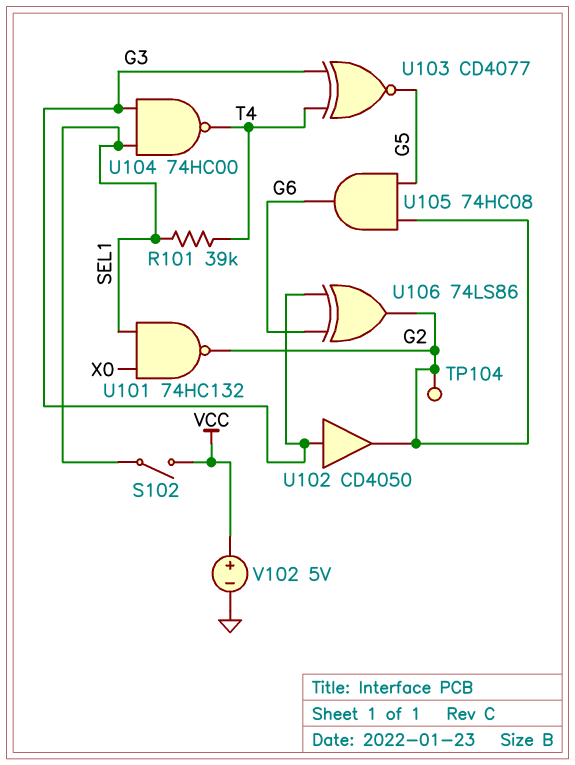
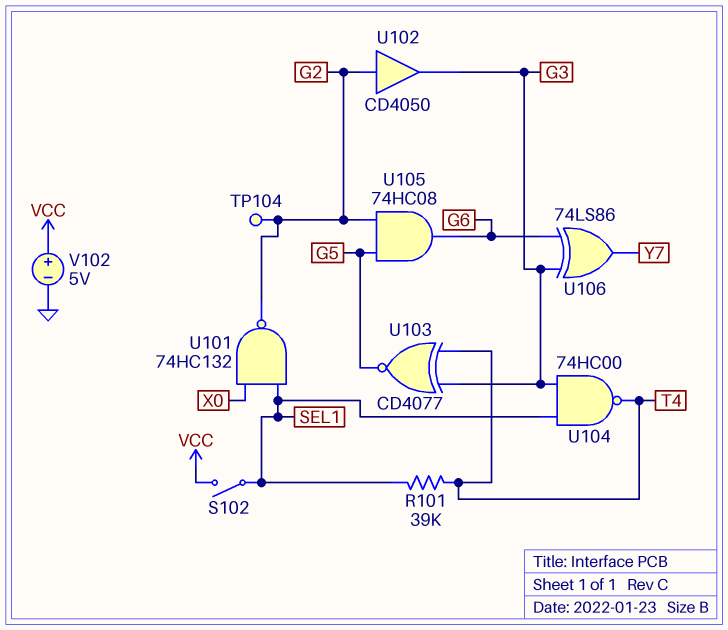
U102: buffer CD4050 (in G3, out G2) -> buffer CD4050 (in G2, out G3)
U106: XOR 74LS86 (in G3, in G6, out G2) -> XOR 74LS86 (in G3, in G6, out Y7)

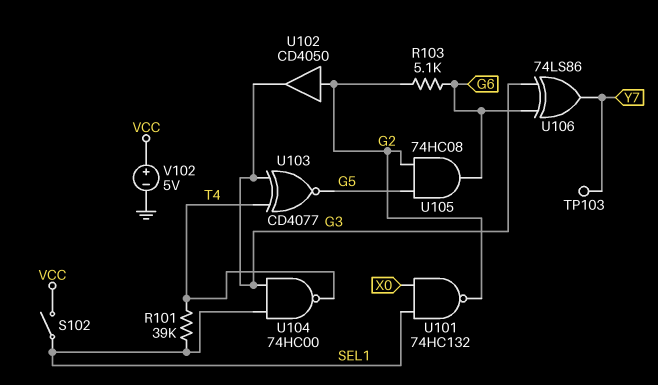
R103: none -> 5.1k (G2, G6)
TP103: none -> test point (Y7)
TP104: test point (G2) -> none

